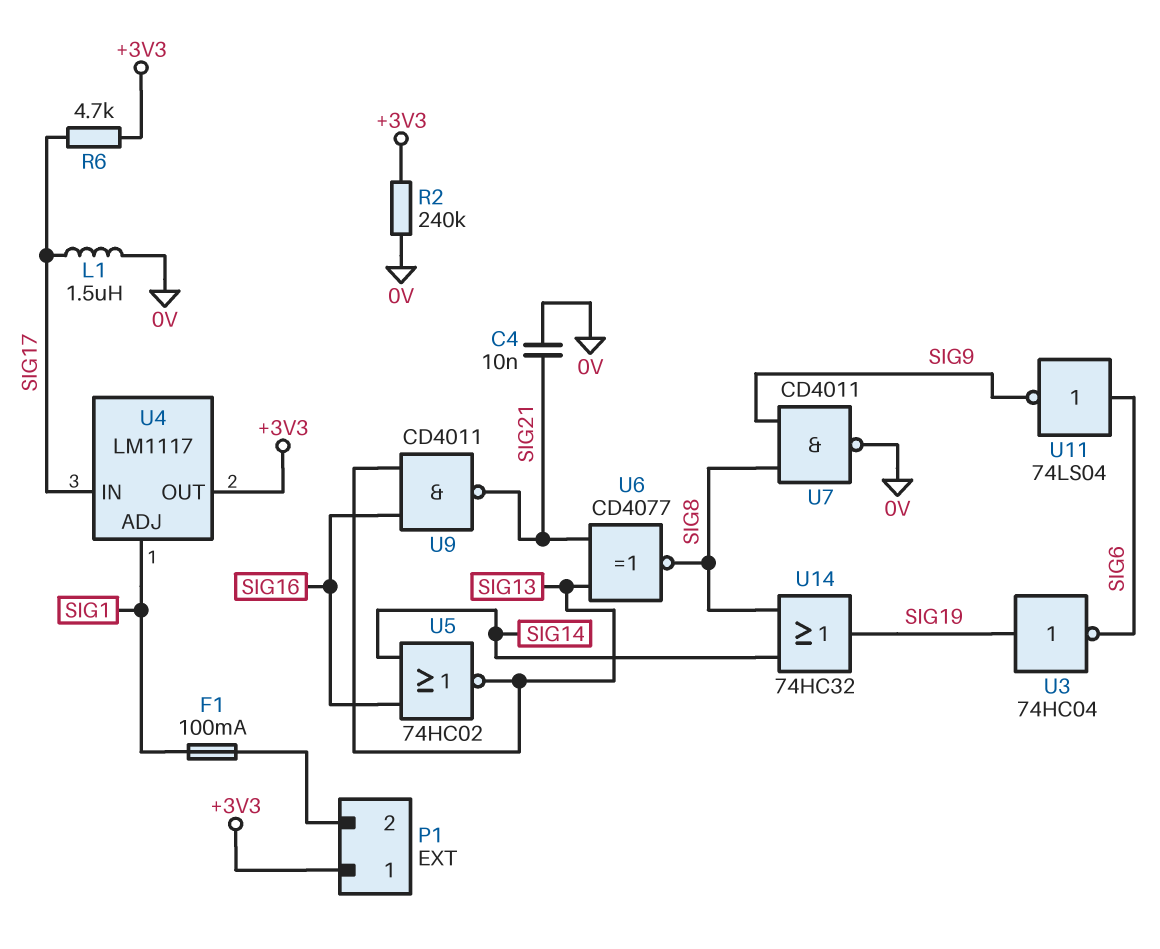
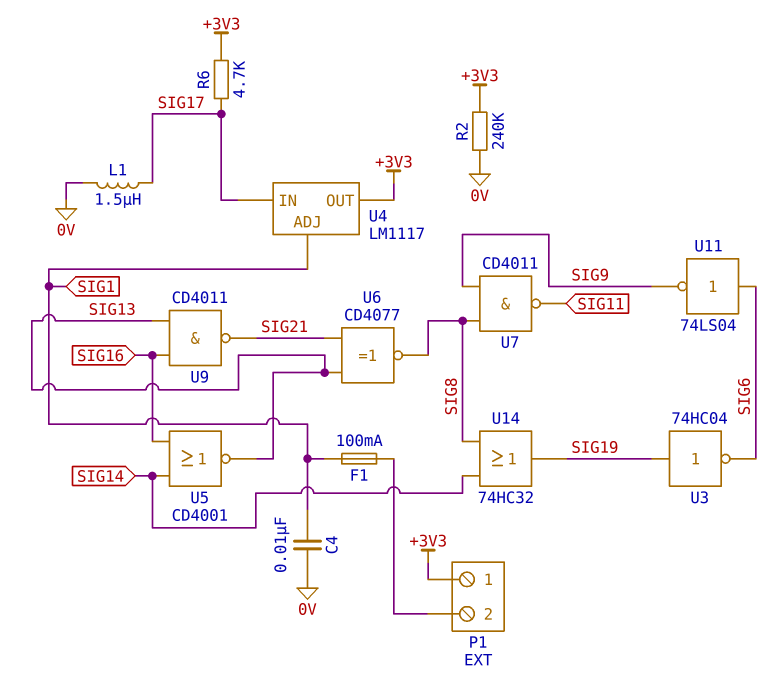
C4: 10nF (0V, SIG21) -> 10nF (0V, SIG1)
U5: NOR 74HC02 (in SIG14, in SIG16, out SIG13) -> NOR CD4001 (in SIG14, in SIG16, out SIG13)
U7: NAND CD4011 (in SIG8, in SIG9, out 0V) -> NAND CD4011 (in SIG8, in SIG9, out SIG11)

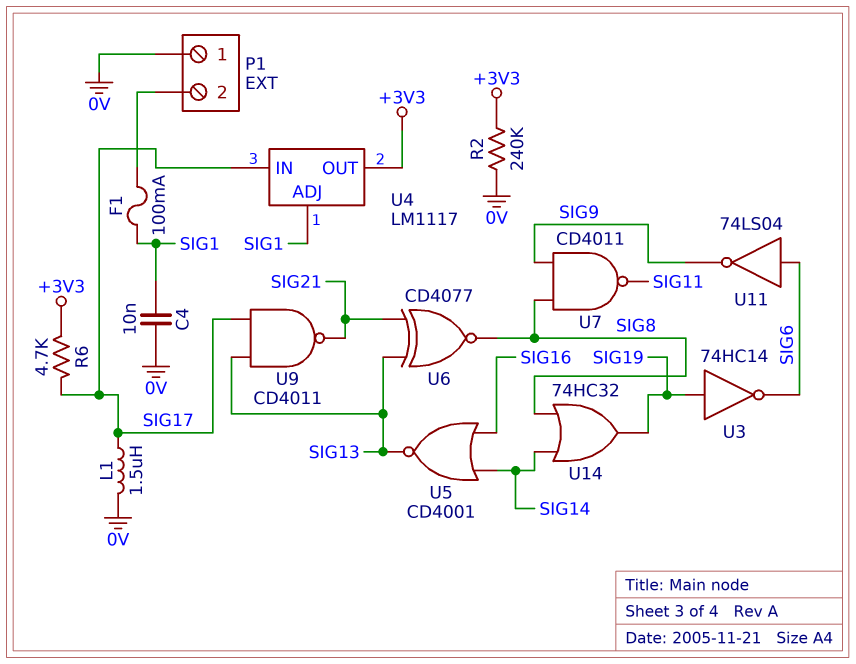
P1 pin 1: +3V3 -> 0V
U3: NOT 74HC04 (in SIG19, out SIG6) -> NOT 74HC14 (in SIG19, out SIG6)
U9: NAND CD4011 (in SIG13, in SIG16, out SIG21) -> NAND CD4011 (in SIG13, in SIG17, out SIG21)

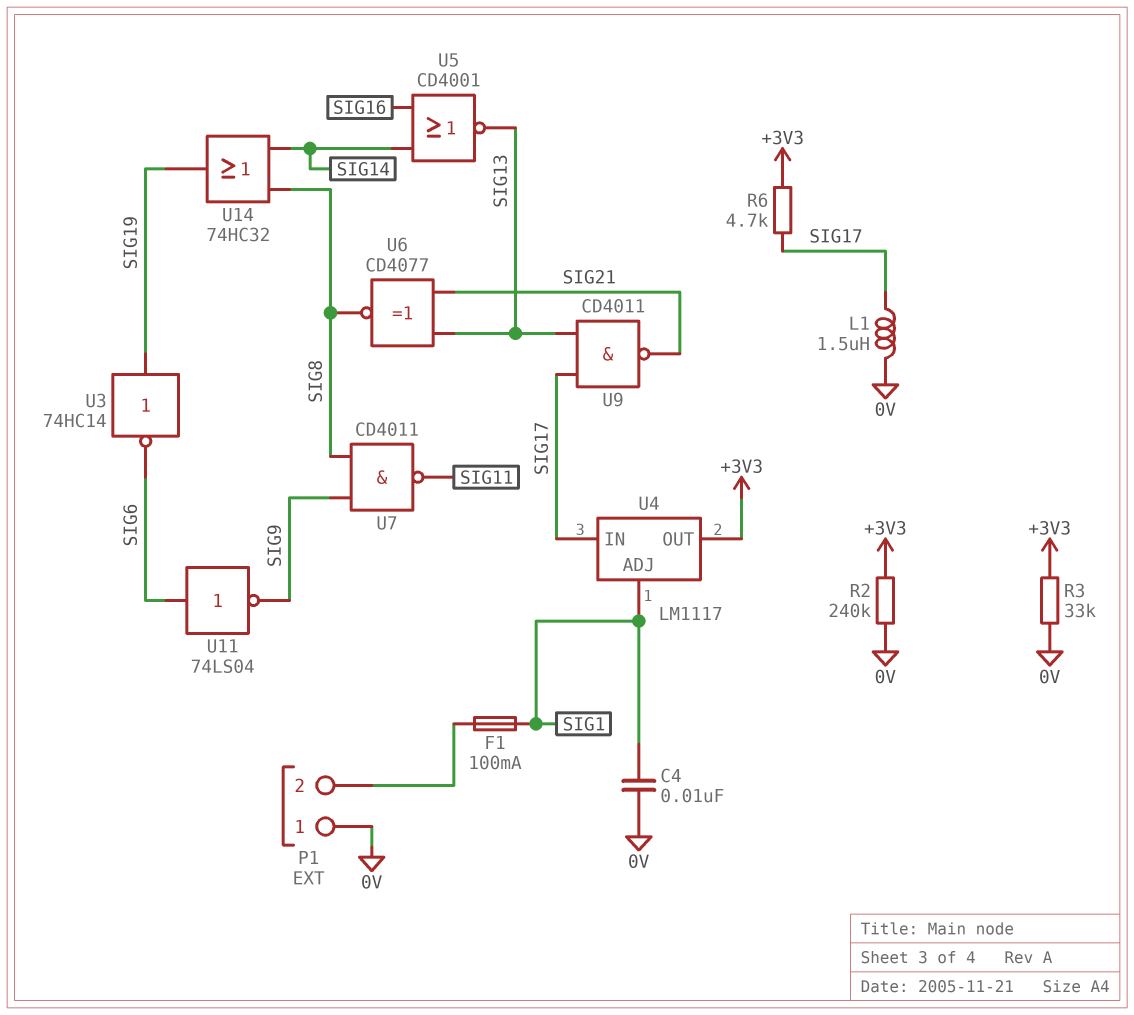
R3: none -> 33k (+3V3, 0V)

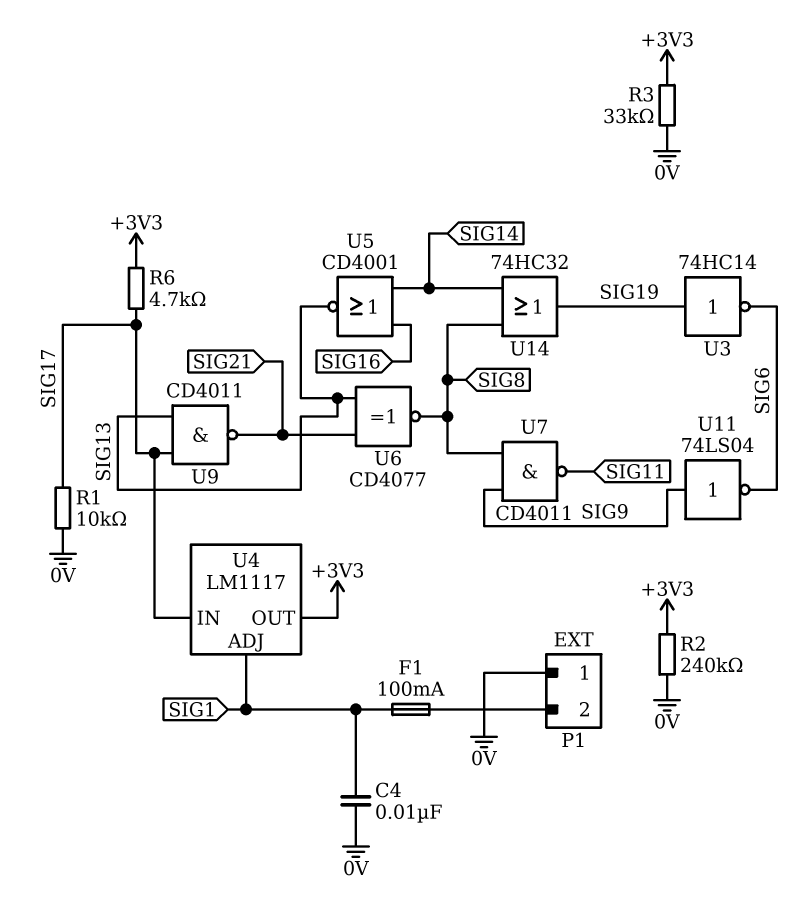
L1: 1.5uH (0V, SIG17) -> none
R1: none -> 10k (0V, SIG17)
U11: NOT 74LS04 (in SIG6, out SIG9) -> NOT 74LS04 (in SIG9, out SIG6)

